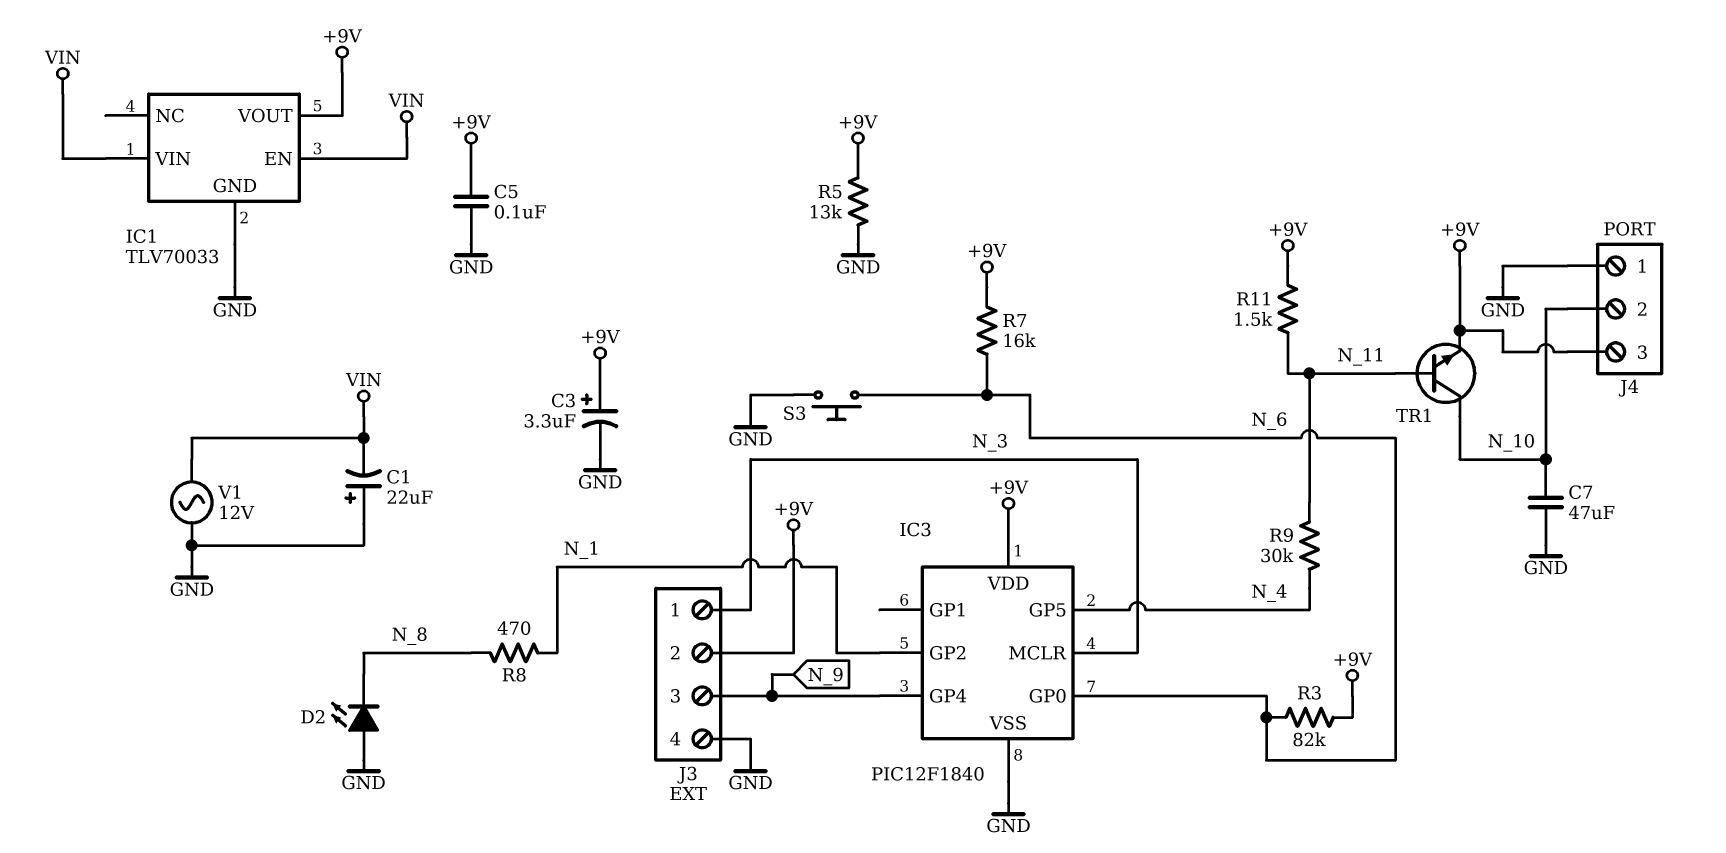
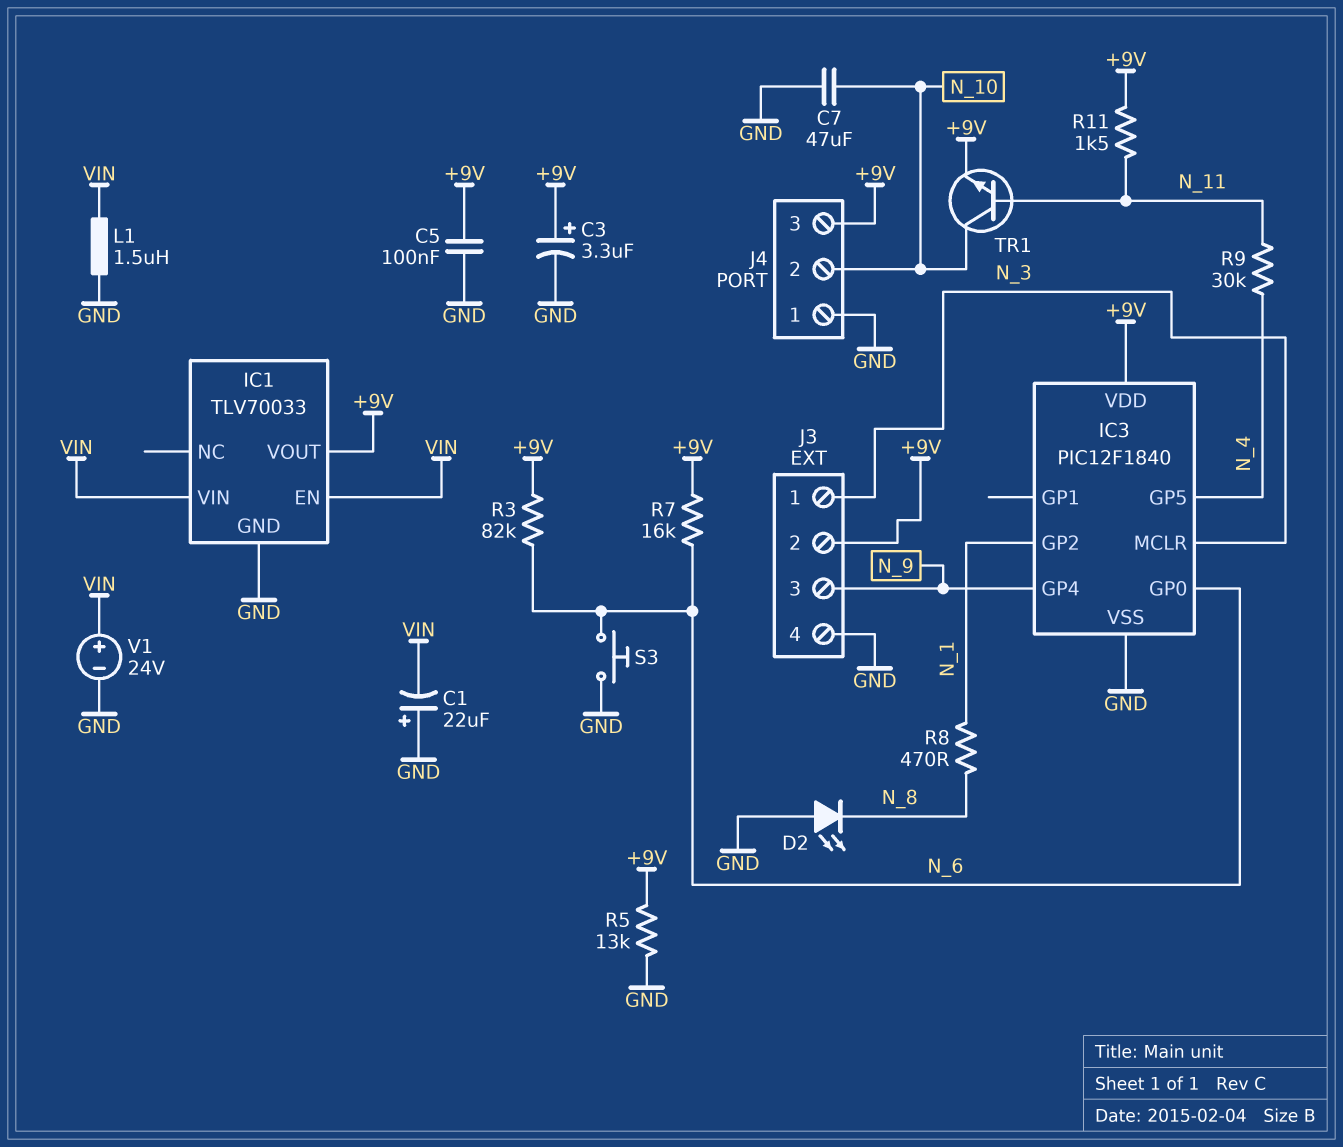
L1: none -> 1.5uH (GND, VIN)
V1: AC 12V (GND, VIN) -> 24V (plus VIN, minus GND)

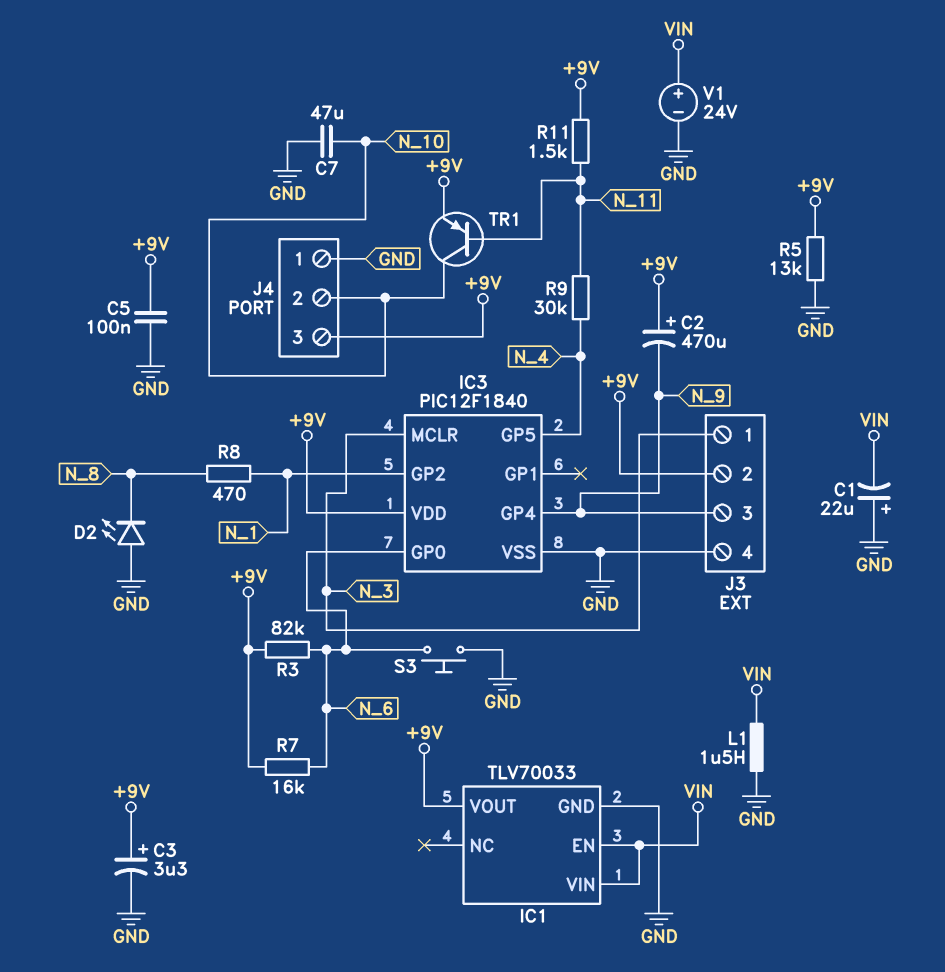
C2: none -> 470uF (plus +9V, minus N_9)
TR1: NPN (B N_11, C N_10, E +9V) -> PNP (B N_11, C N_10, E +9V)

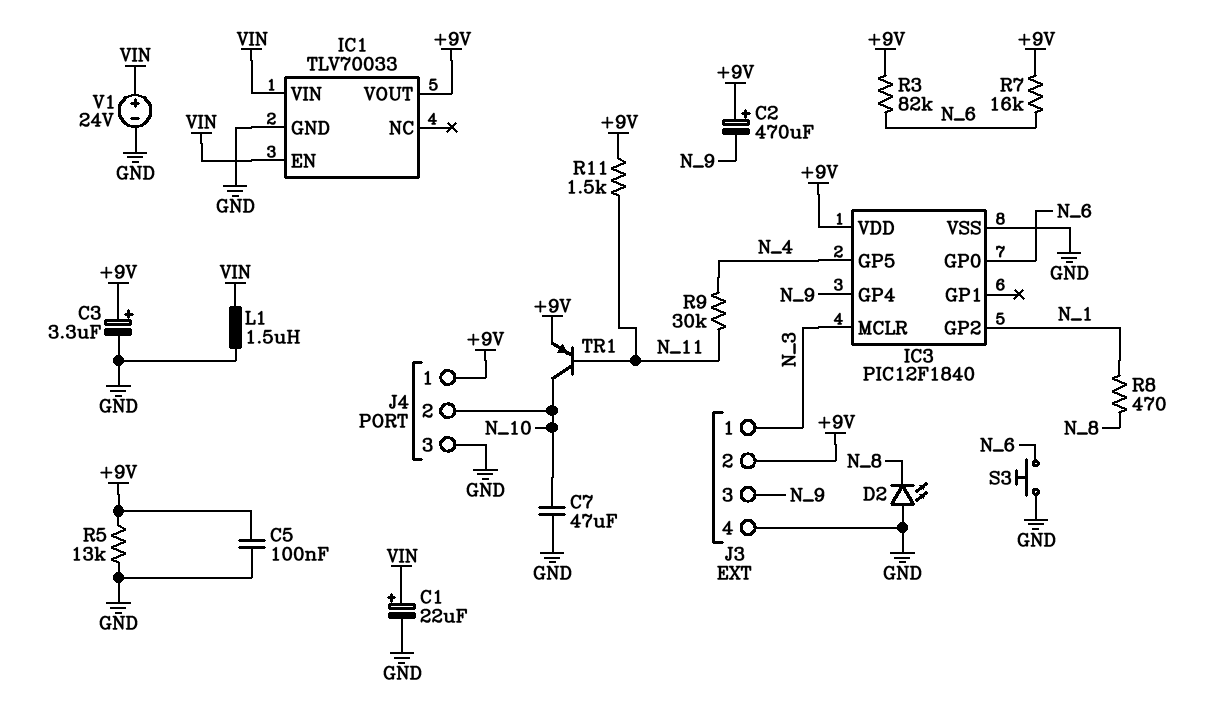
C1: 22uF (plus GND, minus VIN) -> 22uF (plus VIN, minus GND)
J4 pin 1: GND -> +9V
J4 pin 3: +9V -> GND

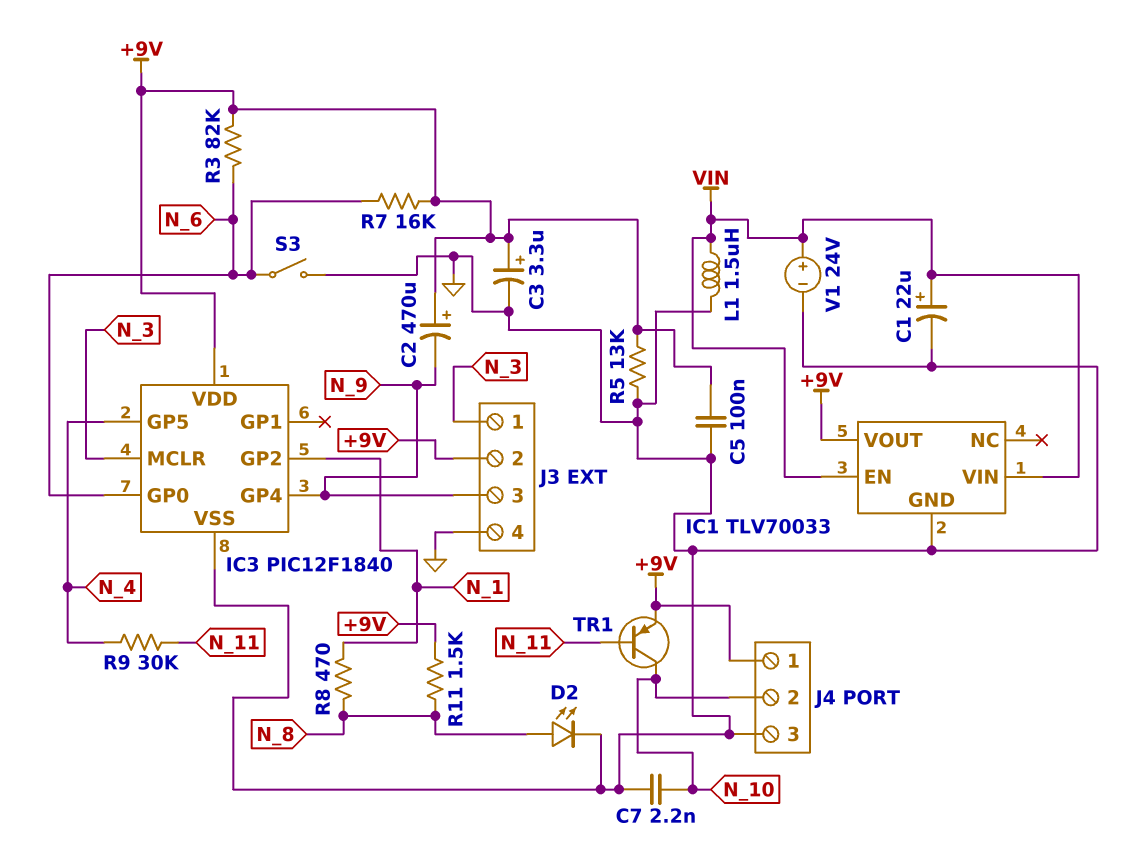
C7: 47uF (GND, N_10) -> 2.2nF (GND, N_10)
D2: LED (A GND, K N_8) -> LED (A N_8, K GND)
R11: 1.5k (+9V, N_11) -> 1.5k (+9V, N_8)
S3: button (GND, N_6) -> switch (GND, N_6)

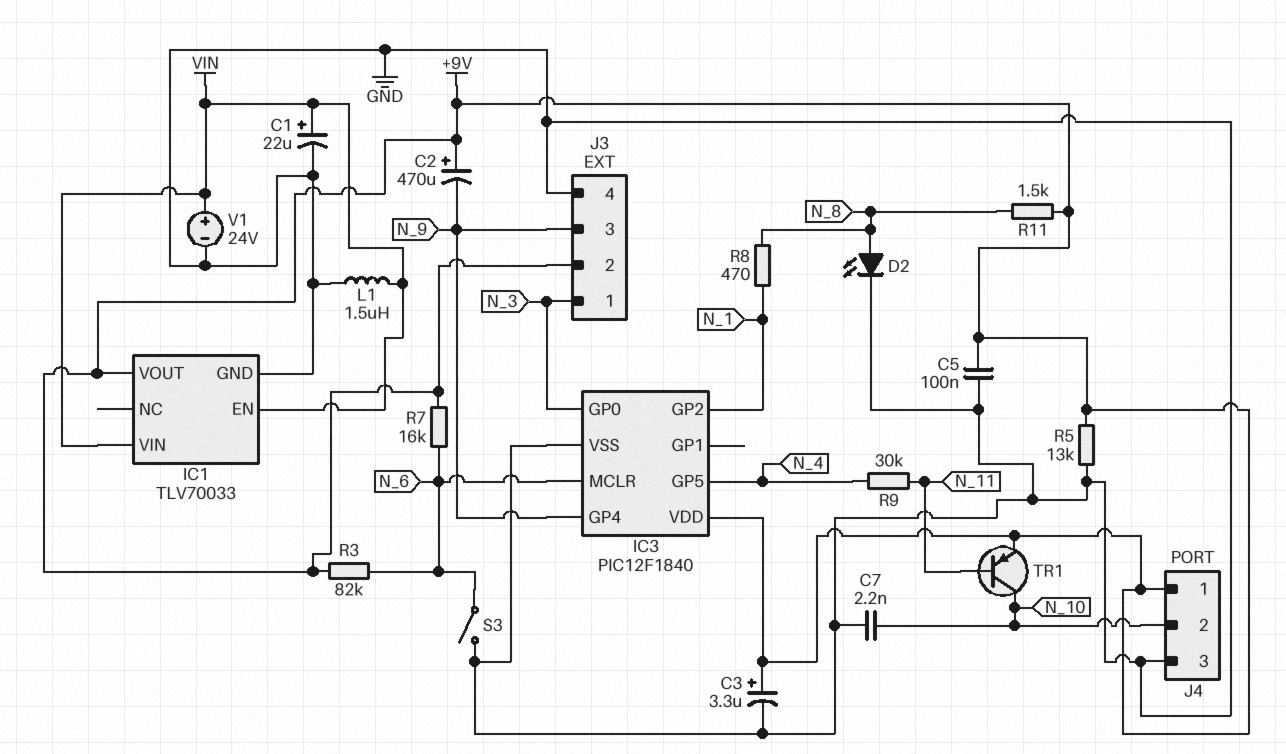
IC3 pin GP0: N_6 -> N_3
IC3 pin MCLR: N_3 -> N_6

